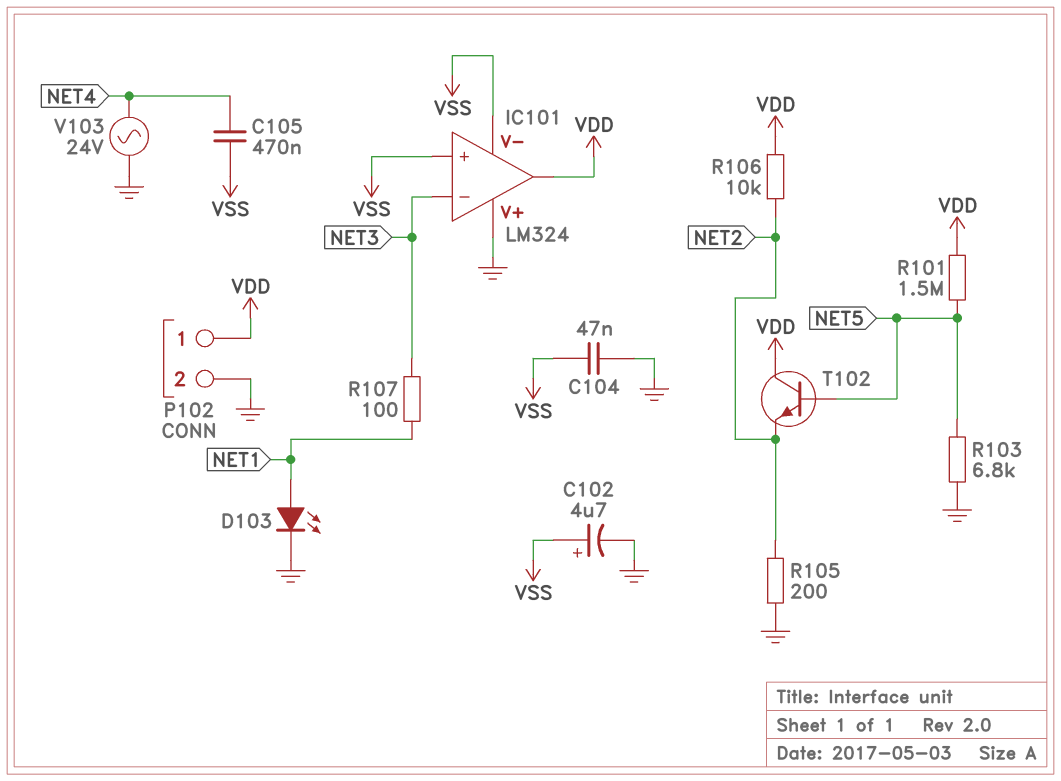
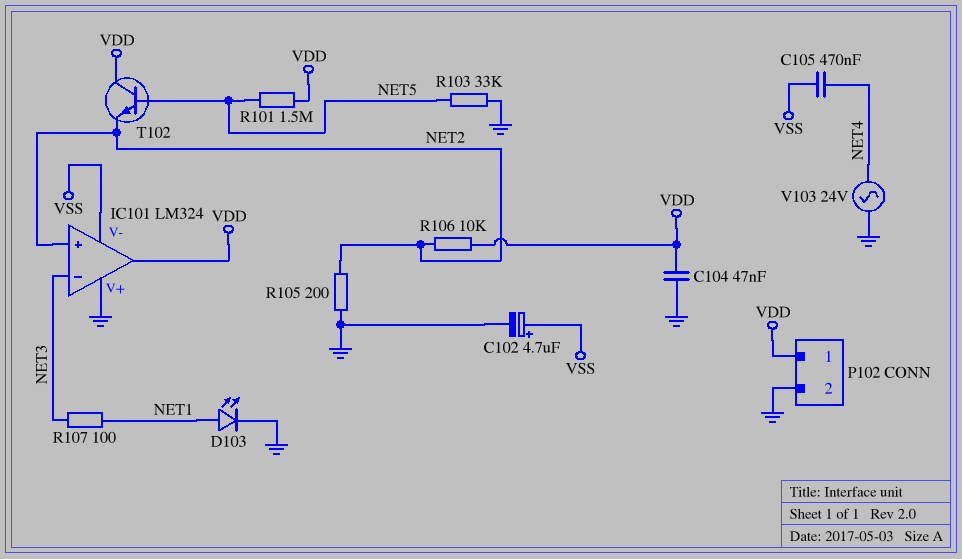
C104: 47nF (GND, VSS) -> 47nF (GND, VDD)
IC101 pin in+: VSS -> NET2
R103: 6.8k (GND, NET5) -> 33k (GND, NET5)

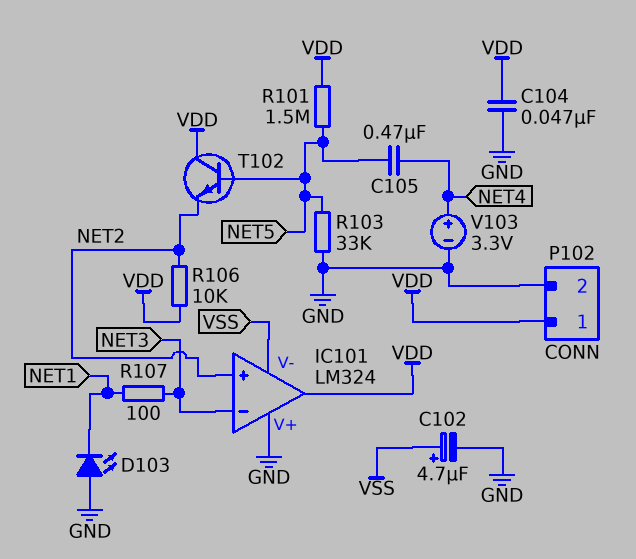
C105: 470nF (NET4, VSS) -> 470nF (NET4, NET5)
D103: LED (A NET1, K GND) -> LED (A GND, K NET1)
R105: 200 (GND, NET2) -> none
V103: AC 24V (GND, NET4) -> 3.3V (plus NET4, minus GND)

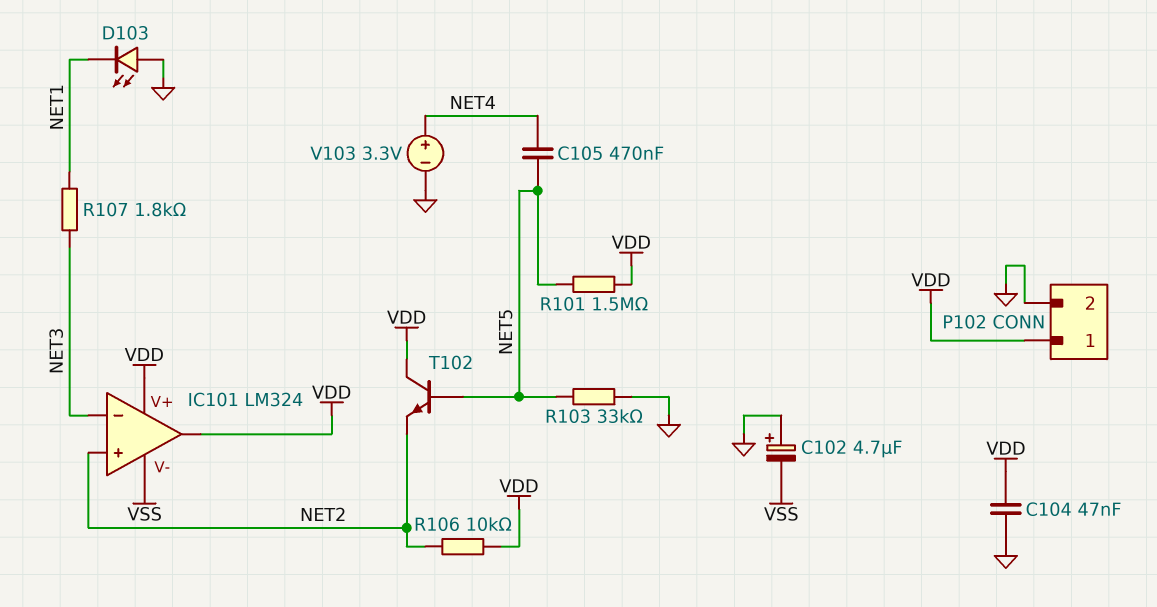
C102: 4.7uF (plus VSS, minus GND) -> 4.7uF (plus GND, minus VSS)
IC101 pin V+: GND -> VDD
R107: 100 (NET1, NET3) -> 1.8k (NET1, NET3)

